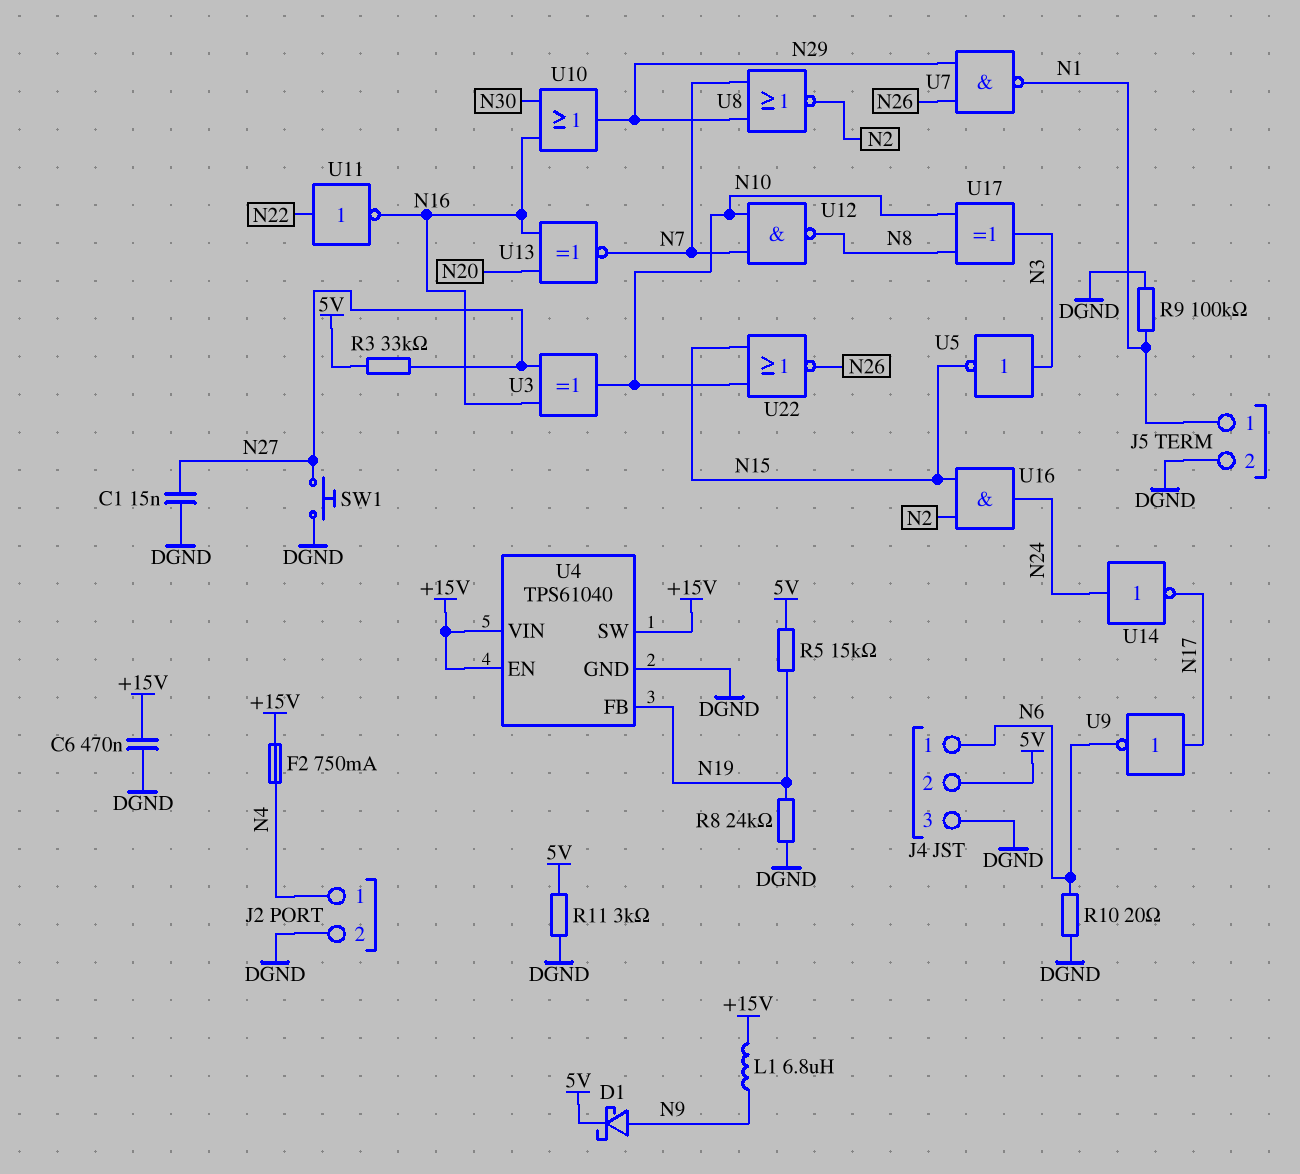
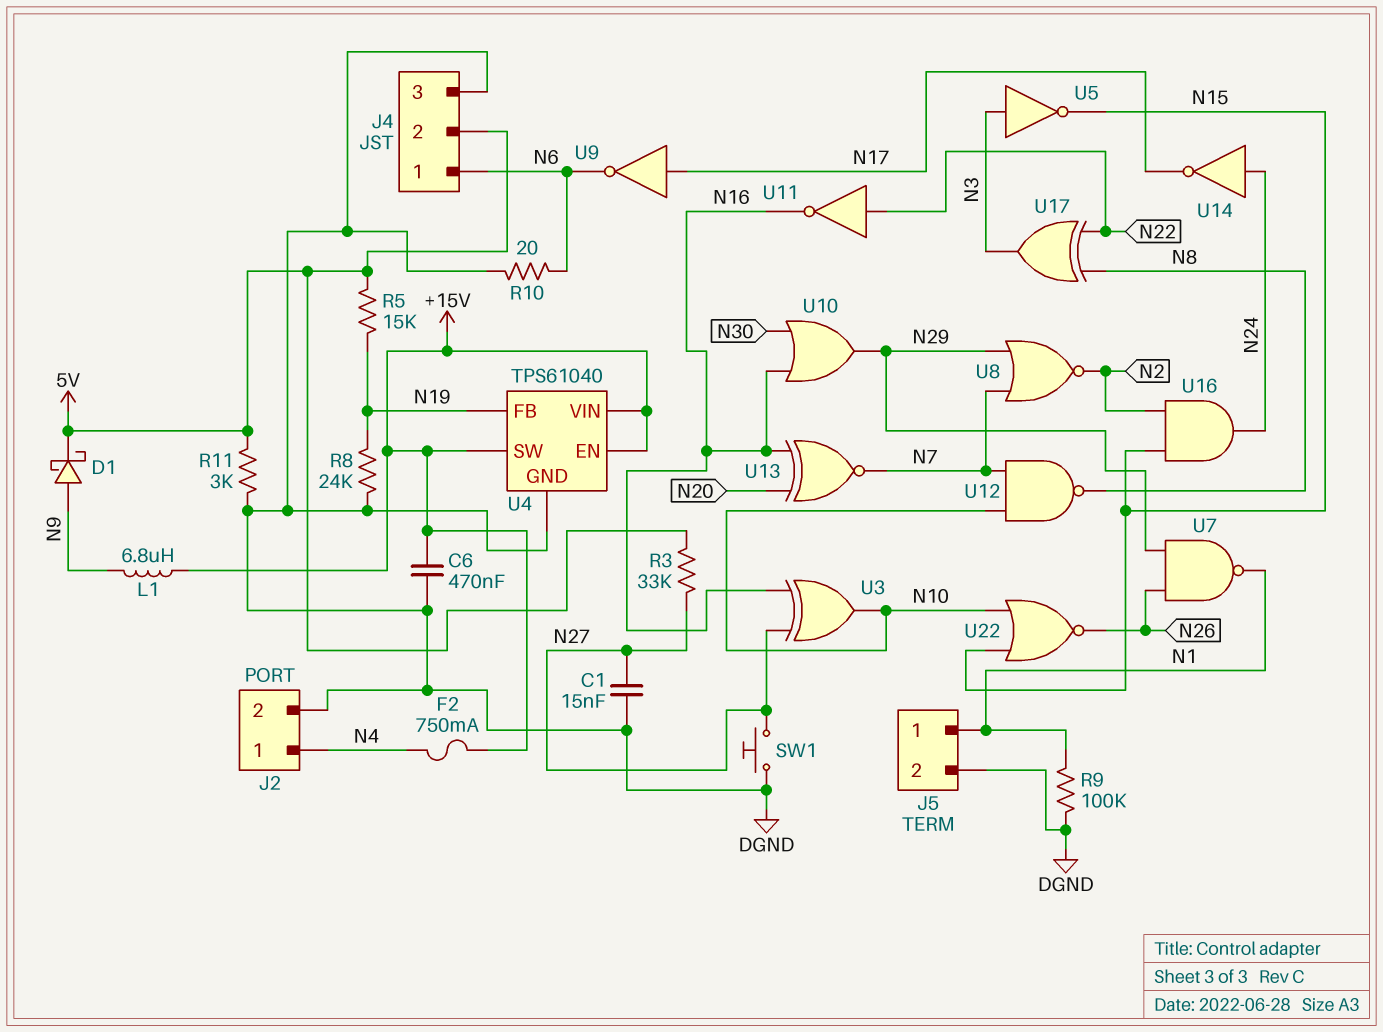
U17: XOR (in N8, in N10, out N3) -> XOR (in N8, in N22, out N3)

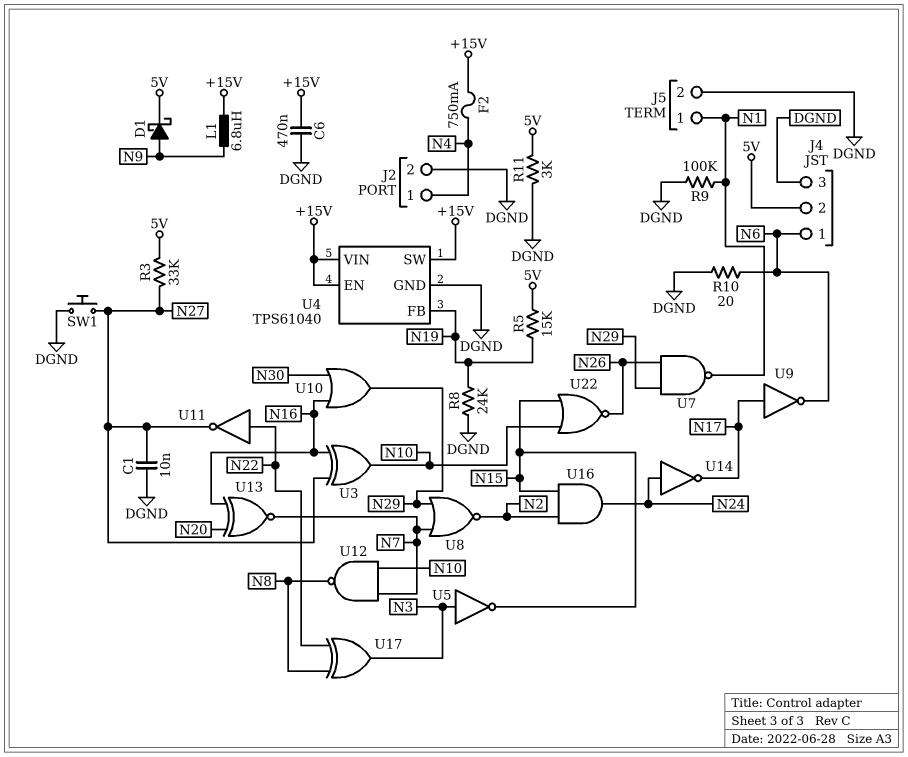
C1: 15nF (DGND, N27) -> 10nF (DGND, N27)
U11: NOT (in N22, out N16) -> NOT (in N22, out N27)

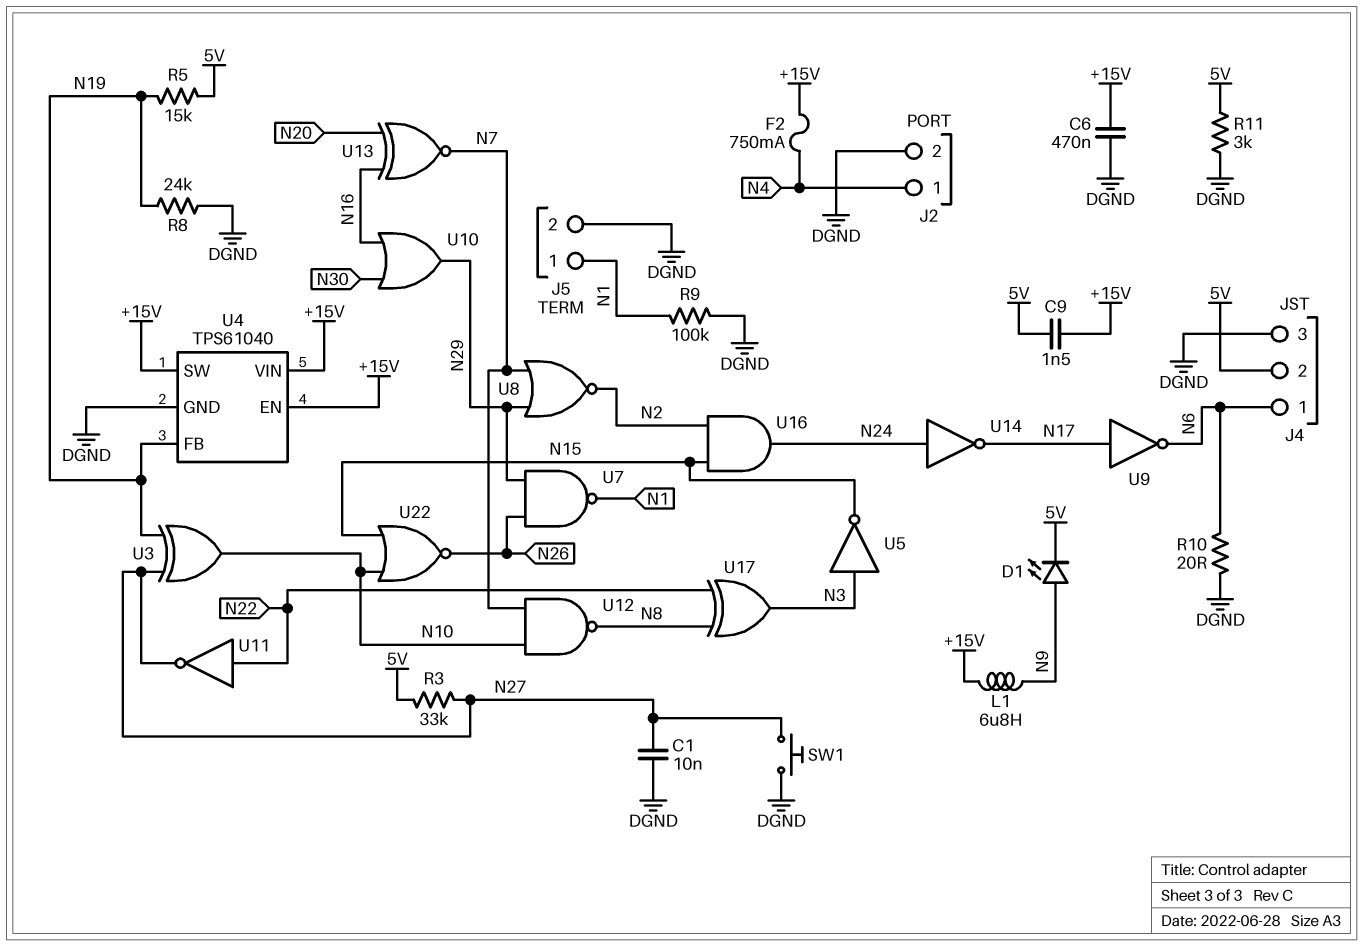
C9: none -> 1.5nF (+15V, 5V)
D1: schottky (A N9, K 5V) -> LED (A N9, K 5V)
U3: XOR (in N16, in N27, out N10) -> XOR (in N19, in N27, out N10)

